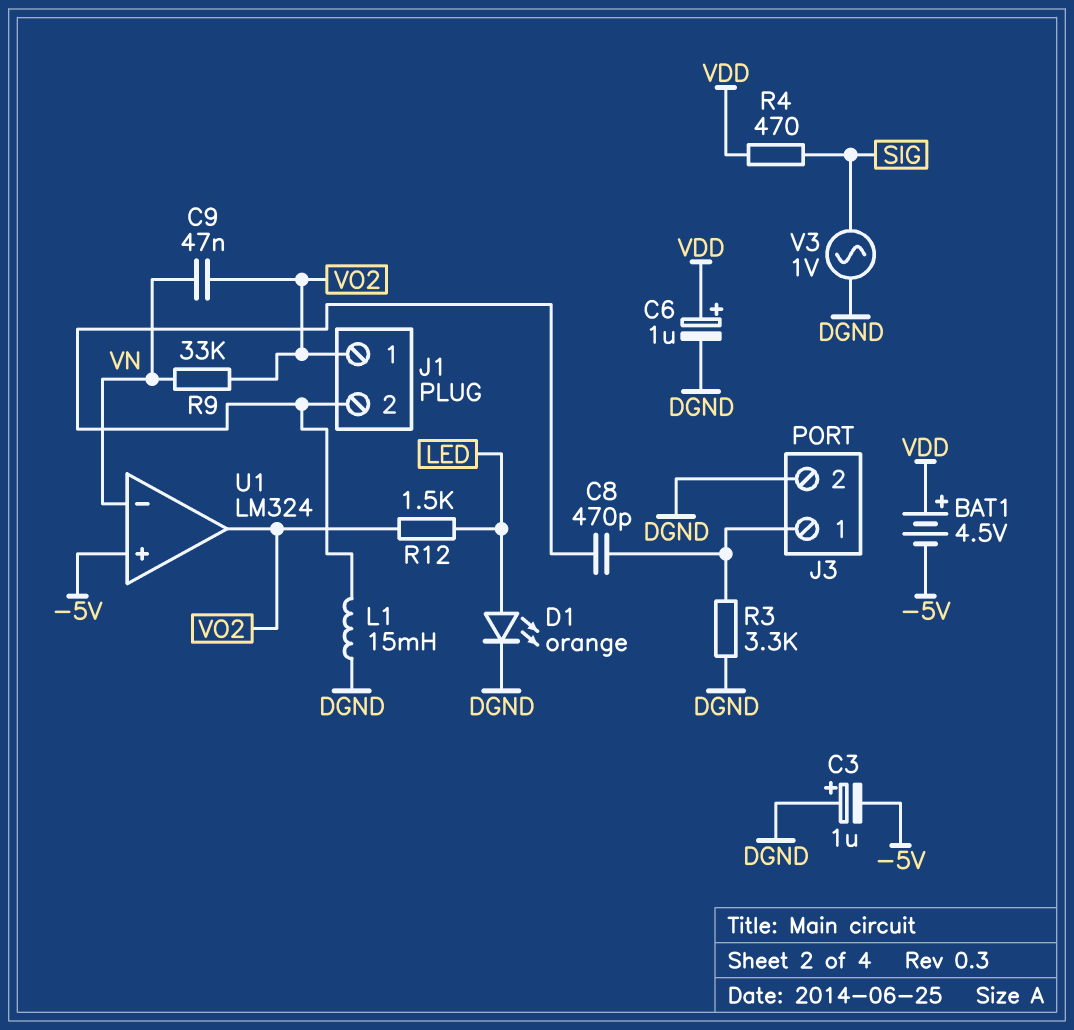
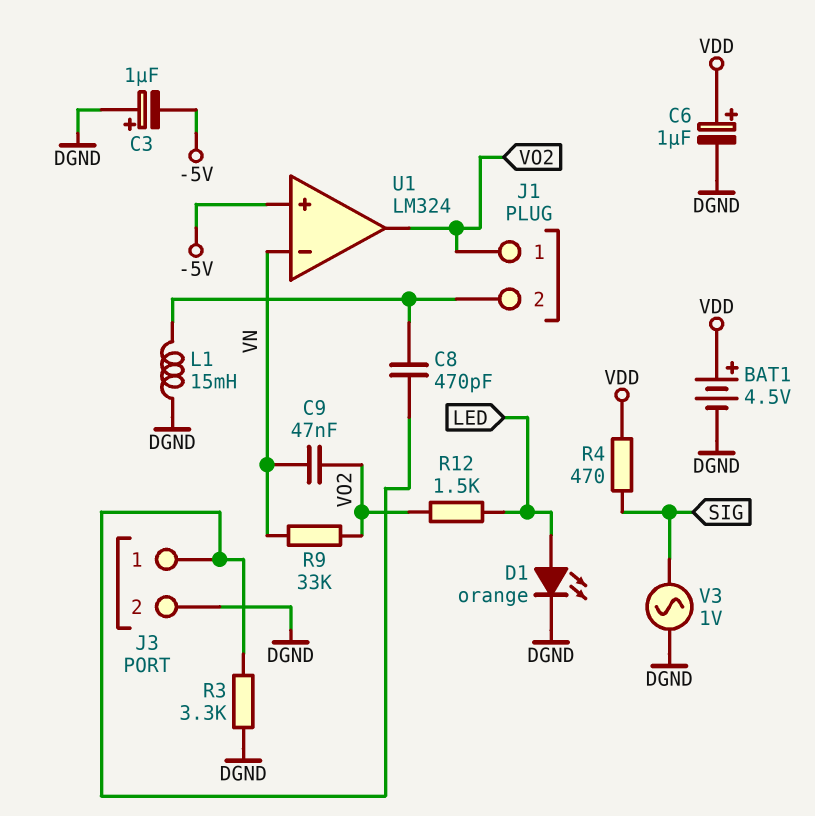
BAT1: 4.5V (plus VDD, minus -5V) -> 4.5V (plus VDD, minus DGND)

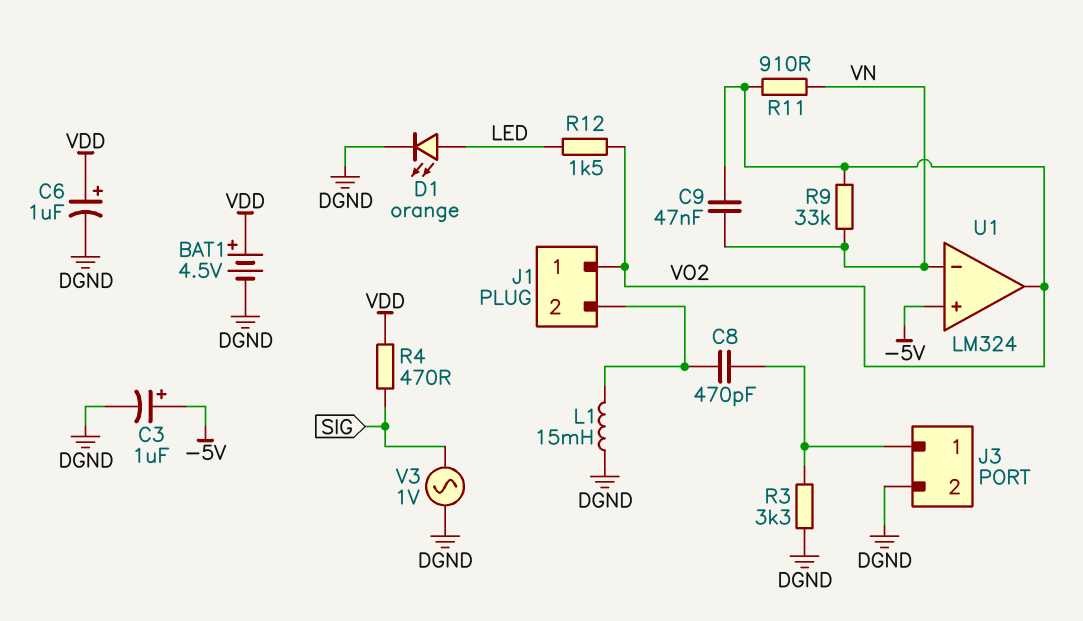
C3: 1uF (plus DGND, minus -5V) -> 1uF (plus -5V, minus DGND)
R11: none -> 910 (VN, VO2)

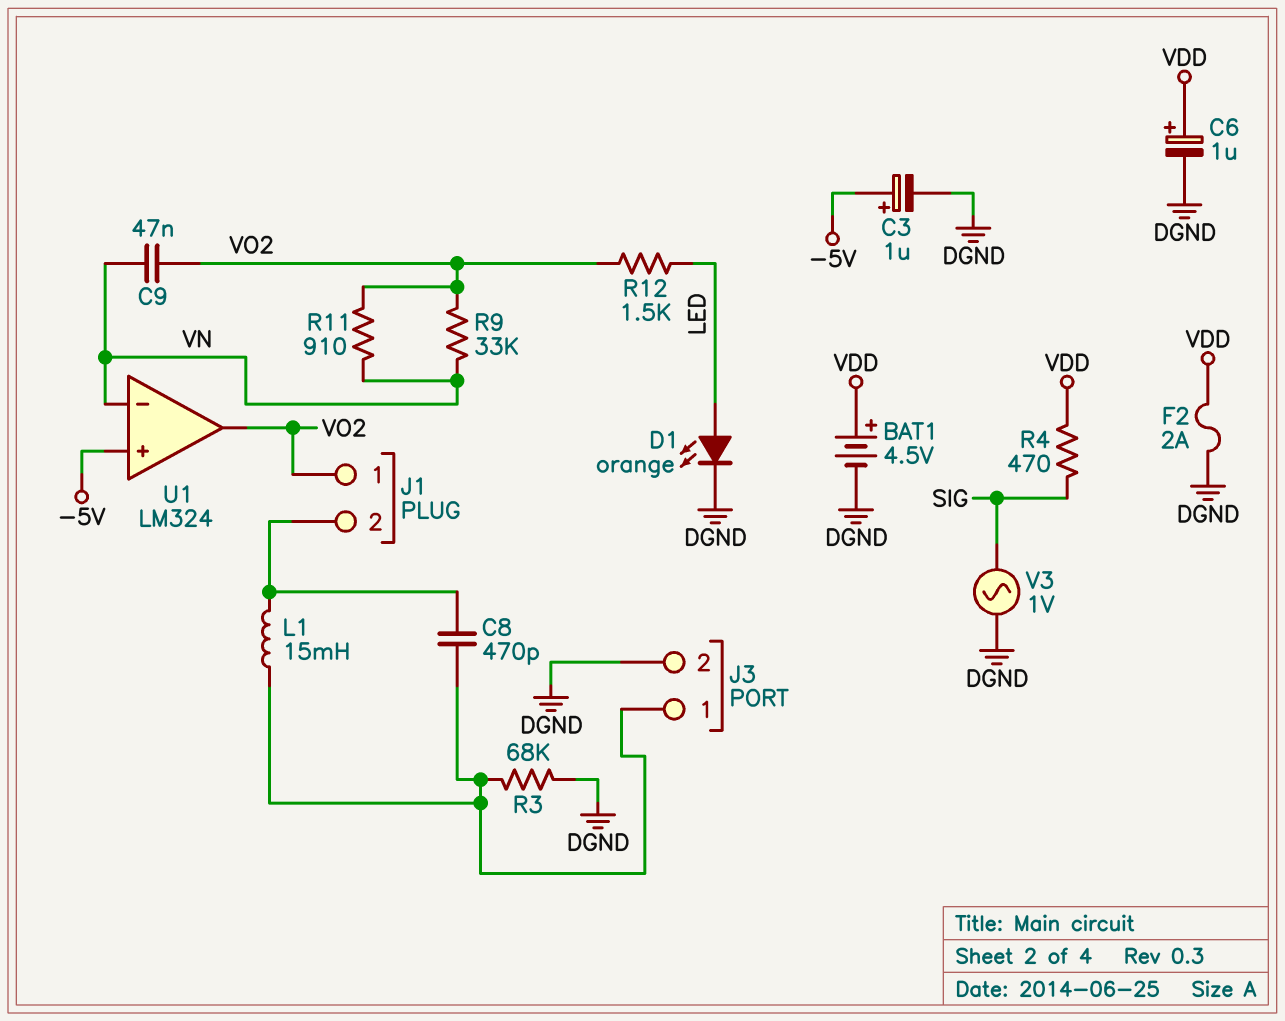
F2: none -> 2A (DGND, VDD)
L1: 15mH (DGND, J1/2) -> 15mH (J1/2, J3/1)
R3: 3.3k (DGND, J3/1) -> 68k (DGND, J3/1)

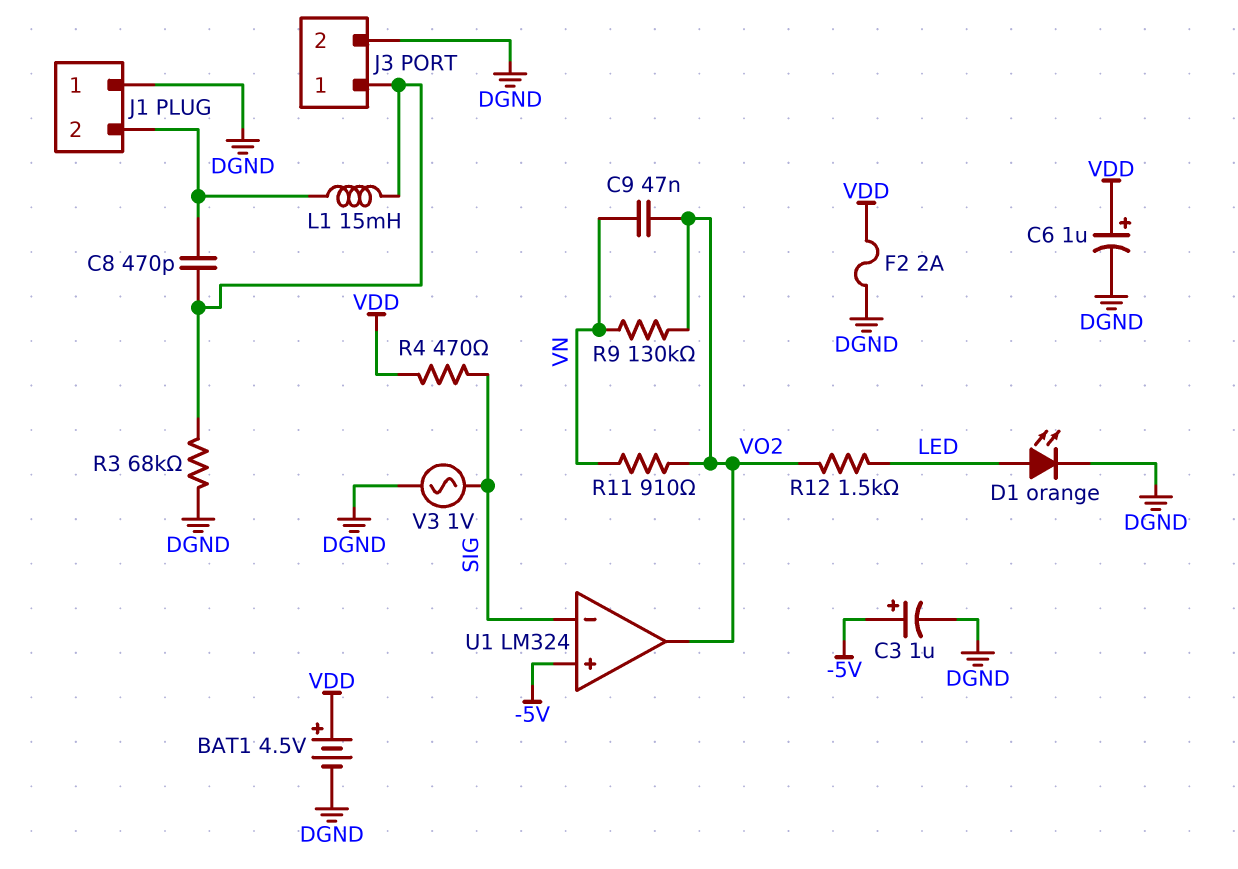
J1 pin 1: VO2 -> DGND
R9: 33k (VN, VO2) -> 130k (VN, VO2)
U1 pin in-: VN -> SIG

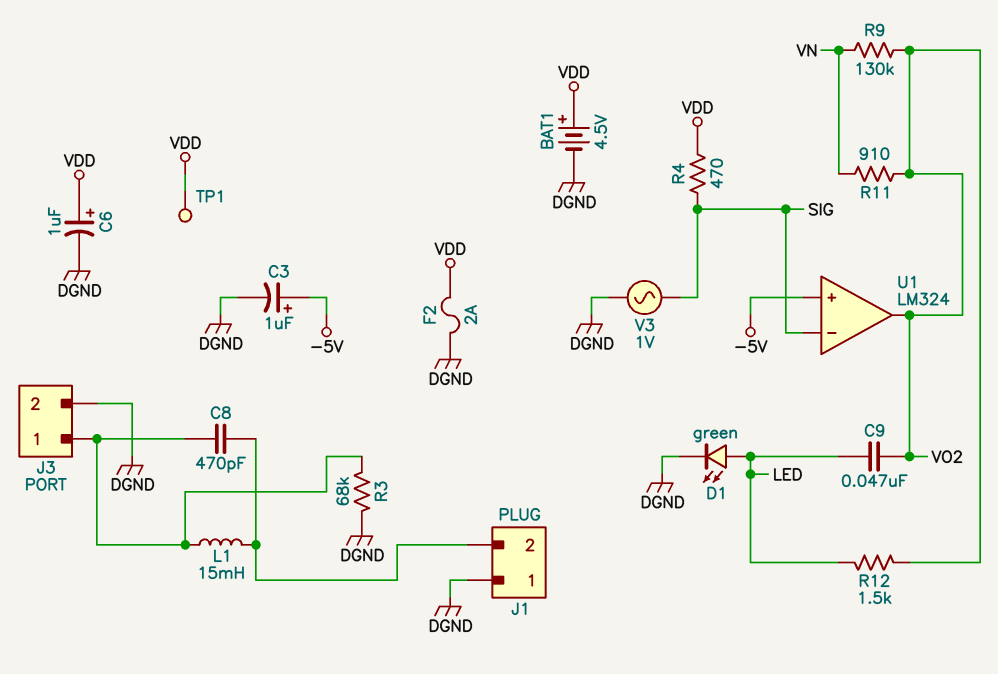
C9: 47nF (VN, VO2) -> 47nF (LED, VO2)
D1: LED orange (A LED, K DGND) -> LED green (A LED, K DGND)
TP1: none -> test point (VDD)

